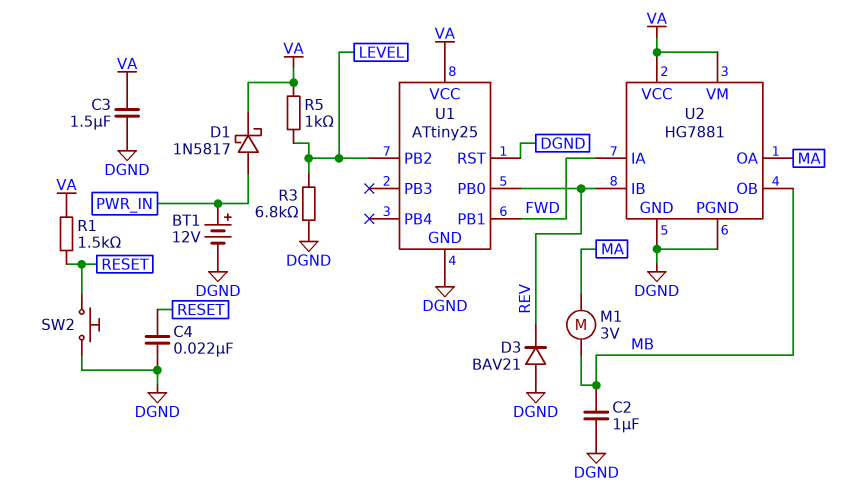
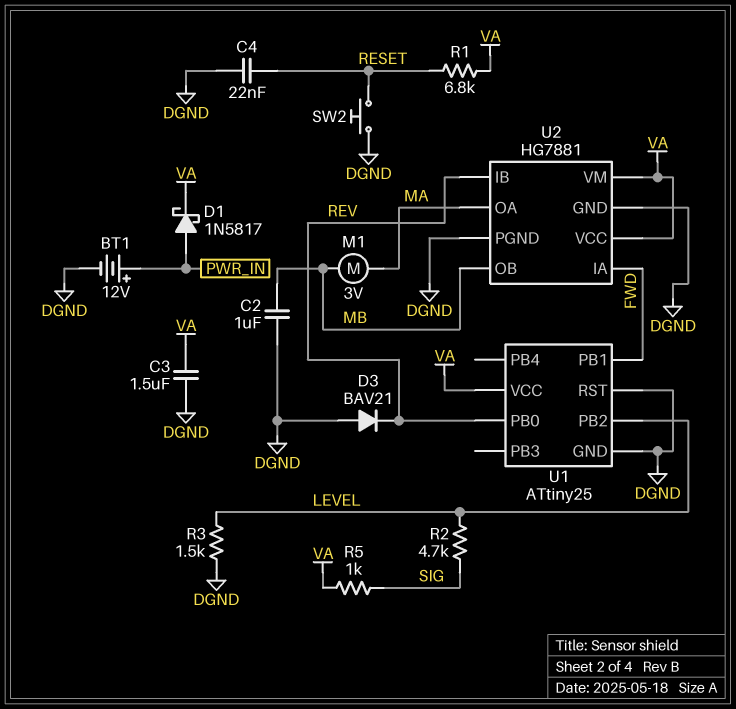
R1: 1.5k (RESET, VA) -> 6.8k (RESET, VA)
R2: none -> 4.7k (LEVEL, SIG)
R3: 6.8k (DGND, LEVEL) -> 1.5k (DGND, LEVEL)
R5: 1k (LEVEL, VA) -> 1k (SIG, VA)

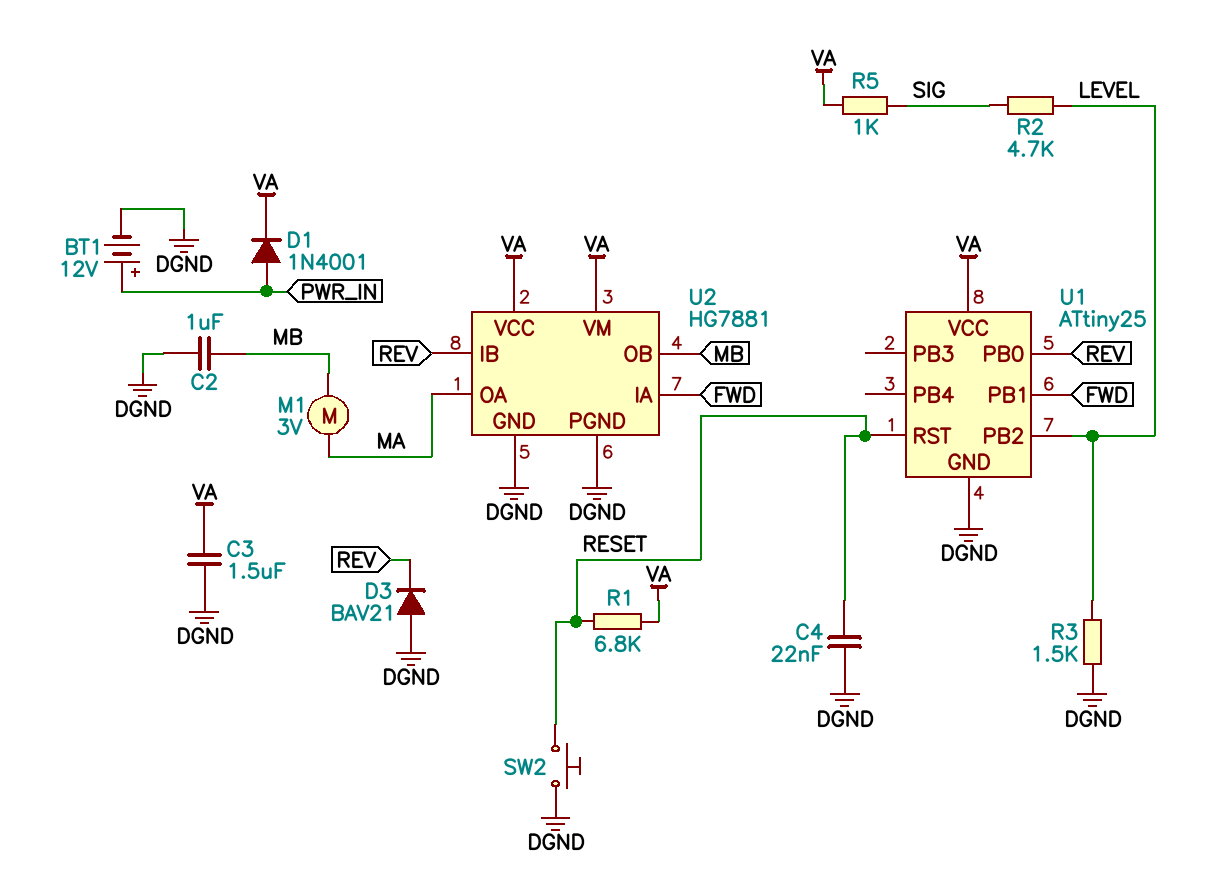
D1: schottky 1N5817 (A PWR_IN, K VA) -> diode 1N4001 (A PWR_IN, K VA)
U1 pin RST: DGND -> RESET

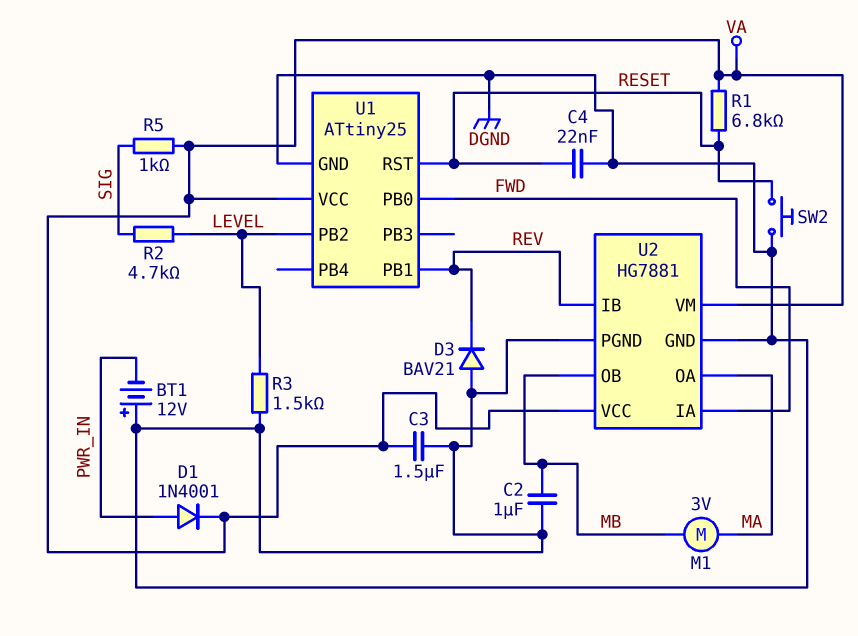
BT1: 12V (plus PWR_IN, minus DGND) -> 12V (plus DGND, minus PWR_IN)
U1 pin PB0: REV -> FWD
U1 pin PB1: FWD -> REV

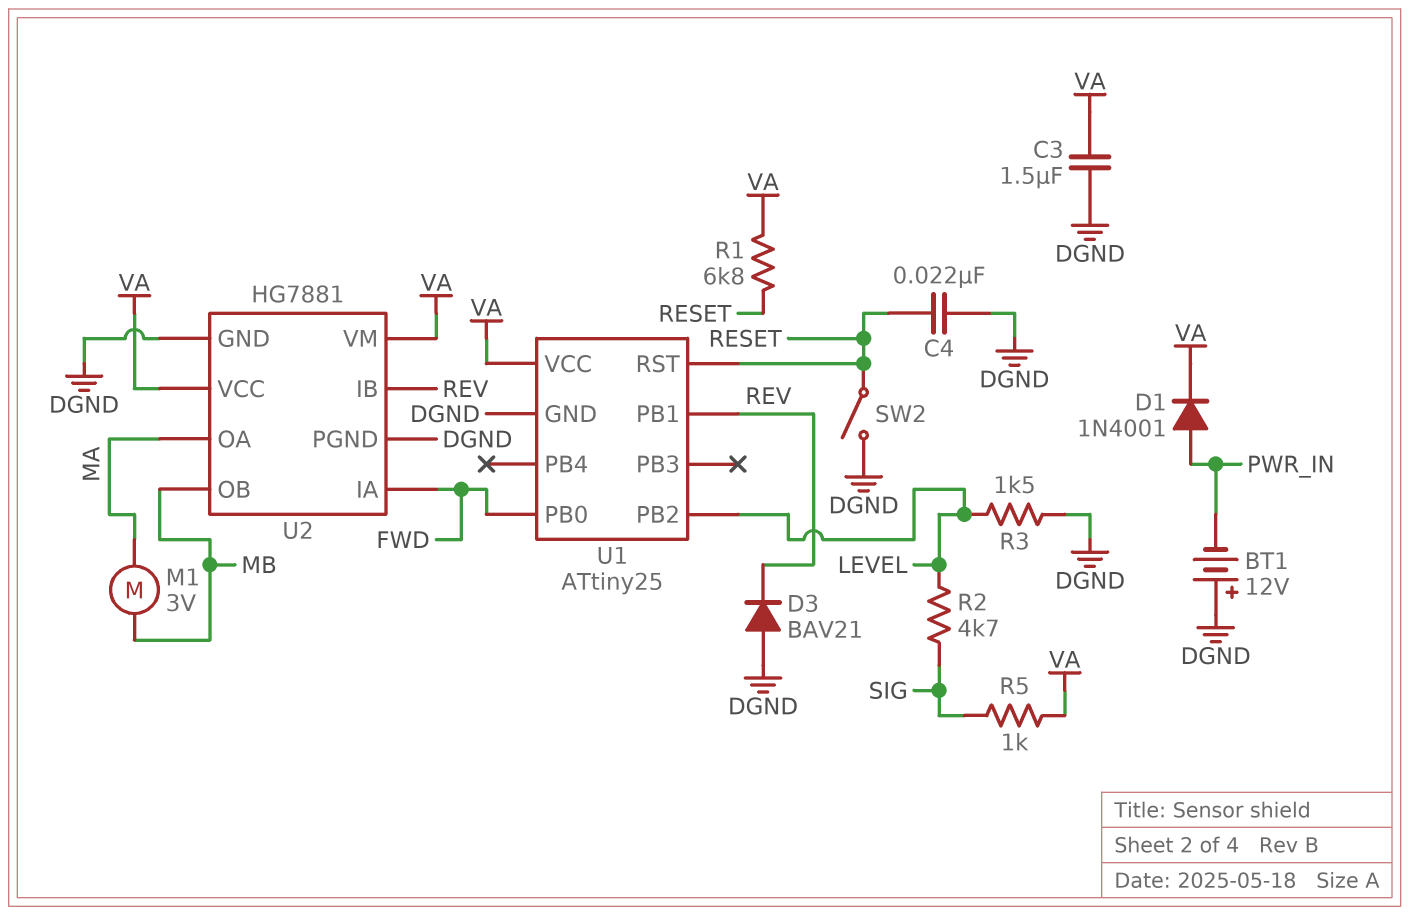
C2: 1uF (DGND, MB) -> none
SW2: button (DGND, RESET) -> switch (DGND, RESET)

